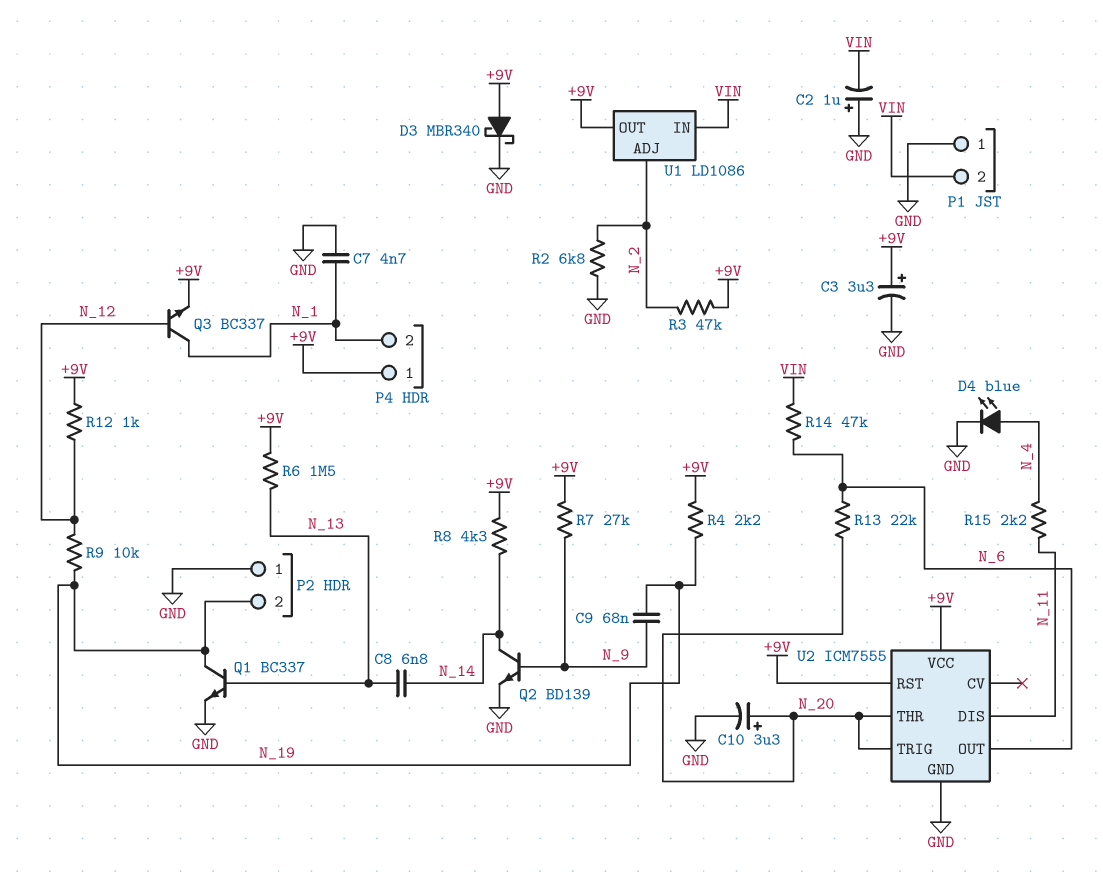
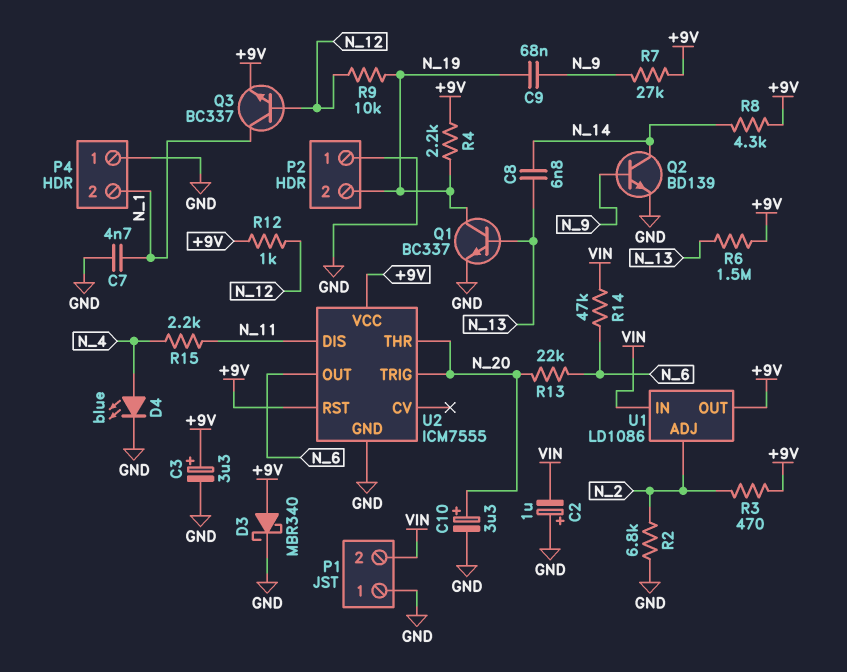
P4 pin 1: +9V -> GND
R3: 47k (+9V, N_2) -> 470 (+9V, N_2)

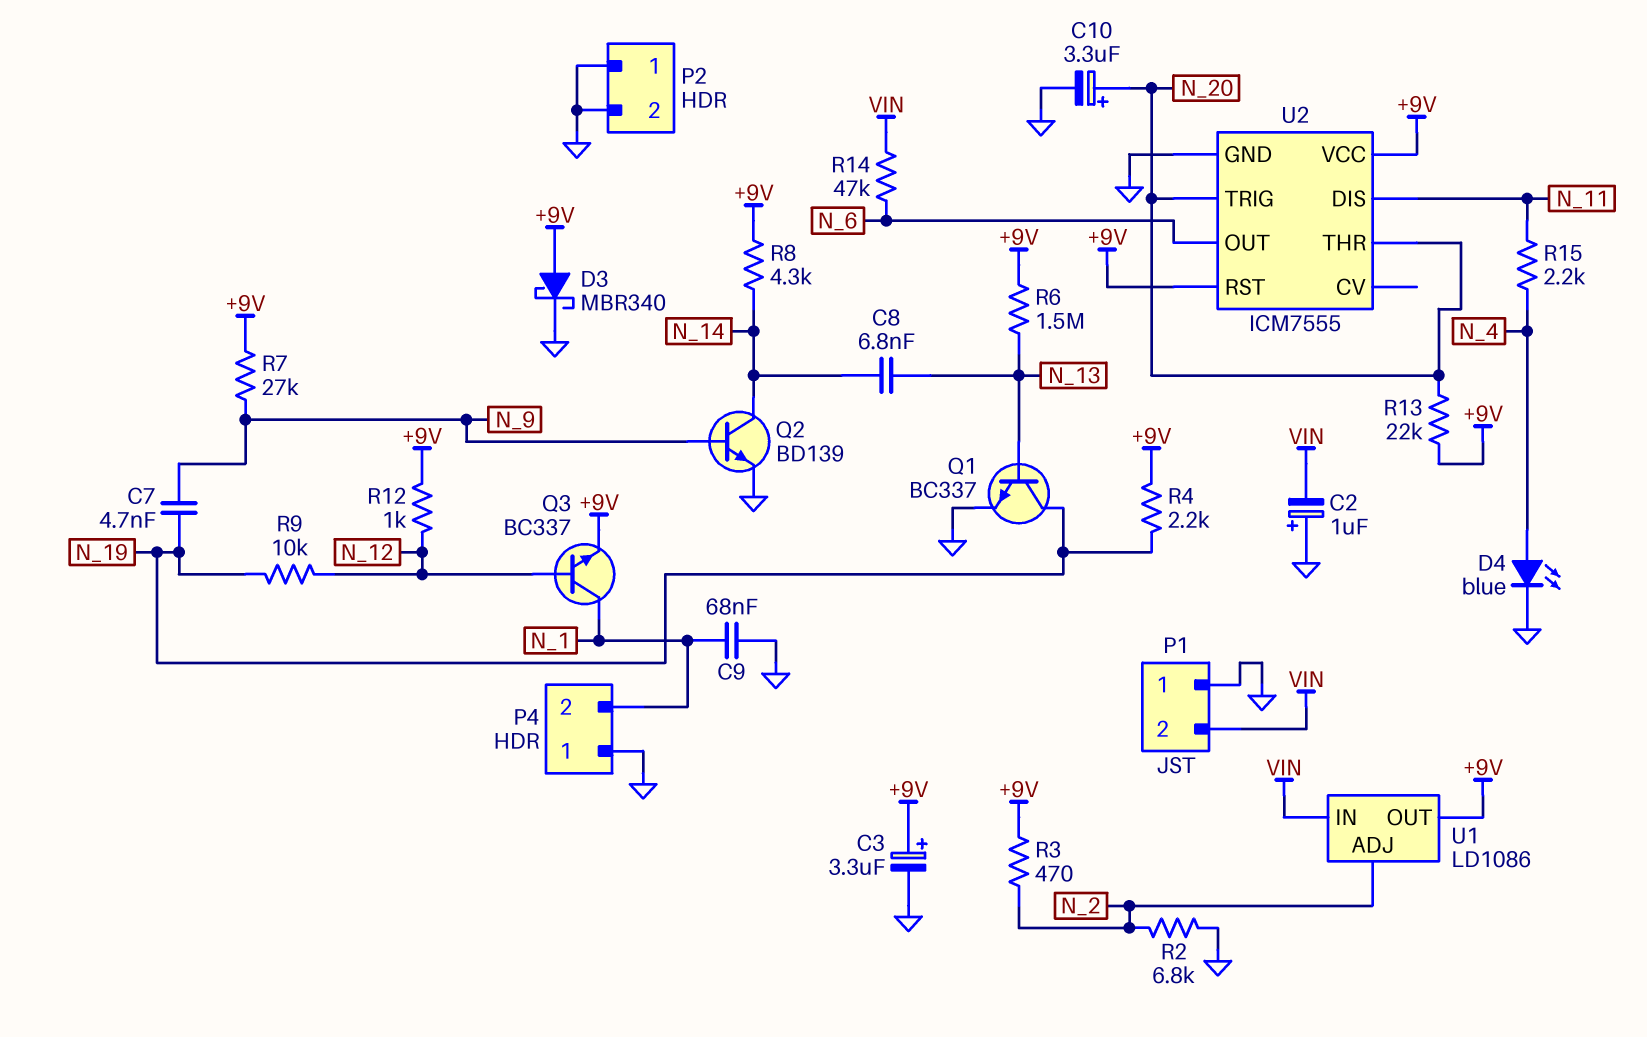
C7: 4.7nF (GND, N_1) -> 4.7nF (N_9, N_19)
C9: 68nF (N_9, N_19) -> 68nF (GND, N_1)
P2 pin 2: N_19 -> GND
R13: 22k (N_6, N_20) -> 22k (+9V, N_20)

